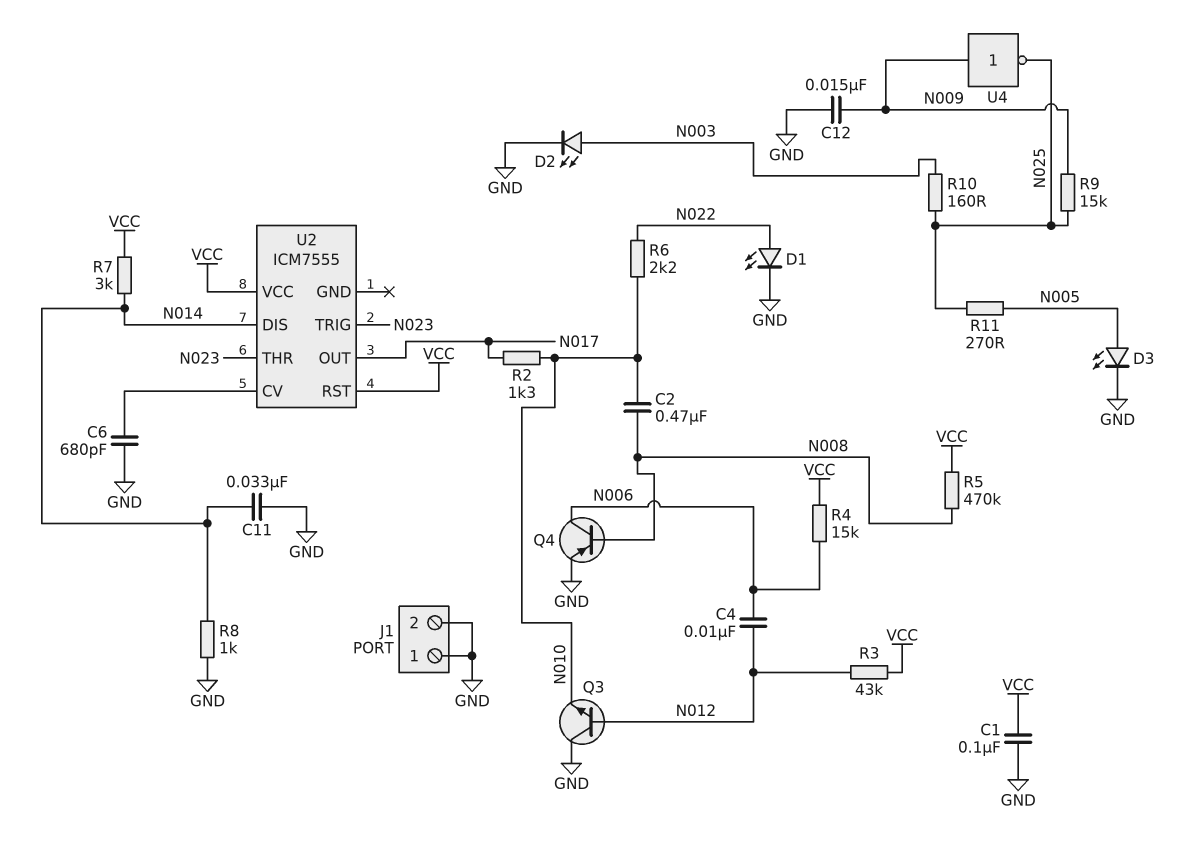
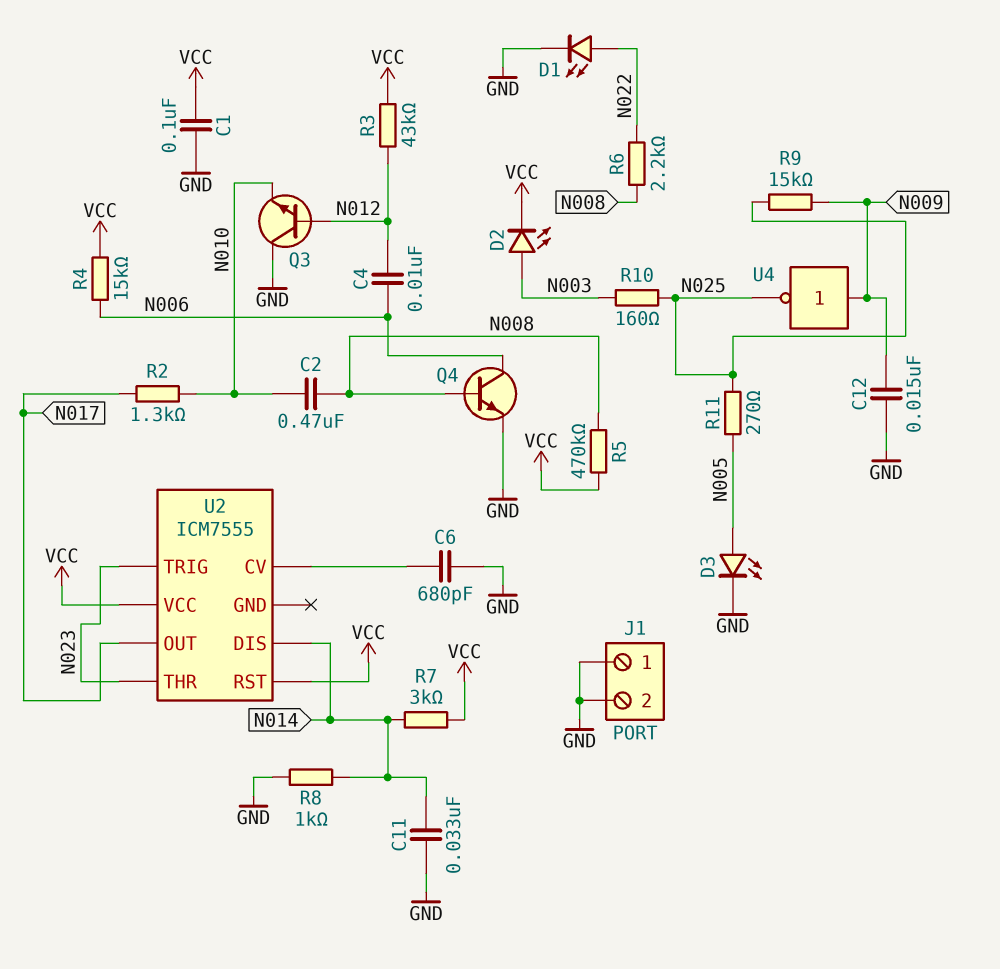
D2: LED (A N003, K GND) -> LED (A N003, K VCC)
Q4: PNP (B N008, C N006, E GND) -> NPN (B N008, C N006, E GND)
R6: 2.2k (N010, N022) -> 2.2k (N008, N022)

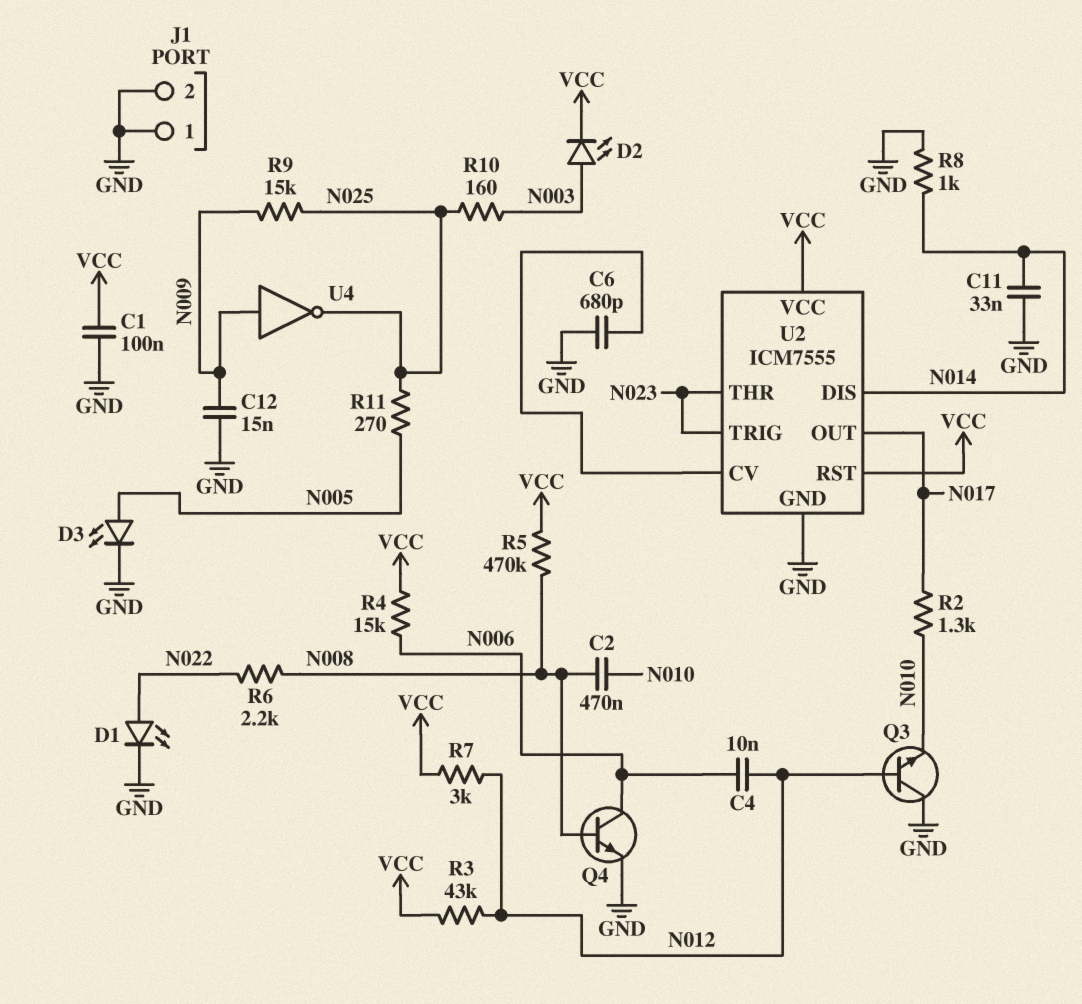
R7: 3k (N014, VCC) -> 3k (N012, VCC)
U2 pin GND: none -> GND

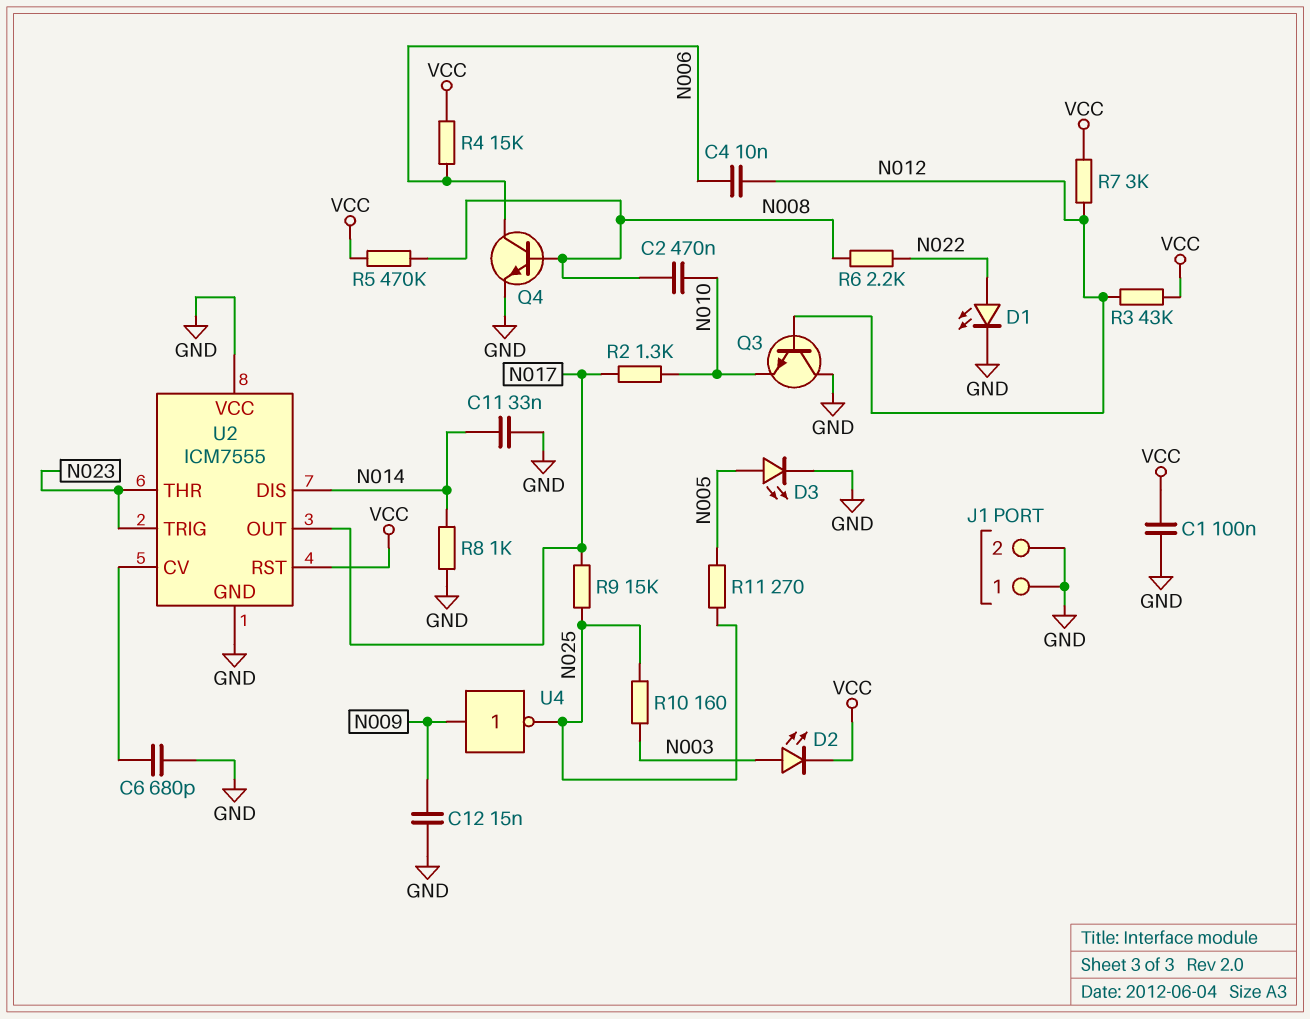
R9: 15k (N009, N025) -> 15k (N017, N025)
U2 pin VCC: VCC -> GND

